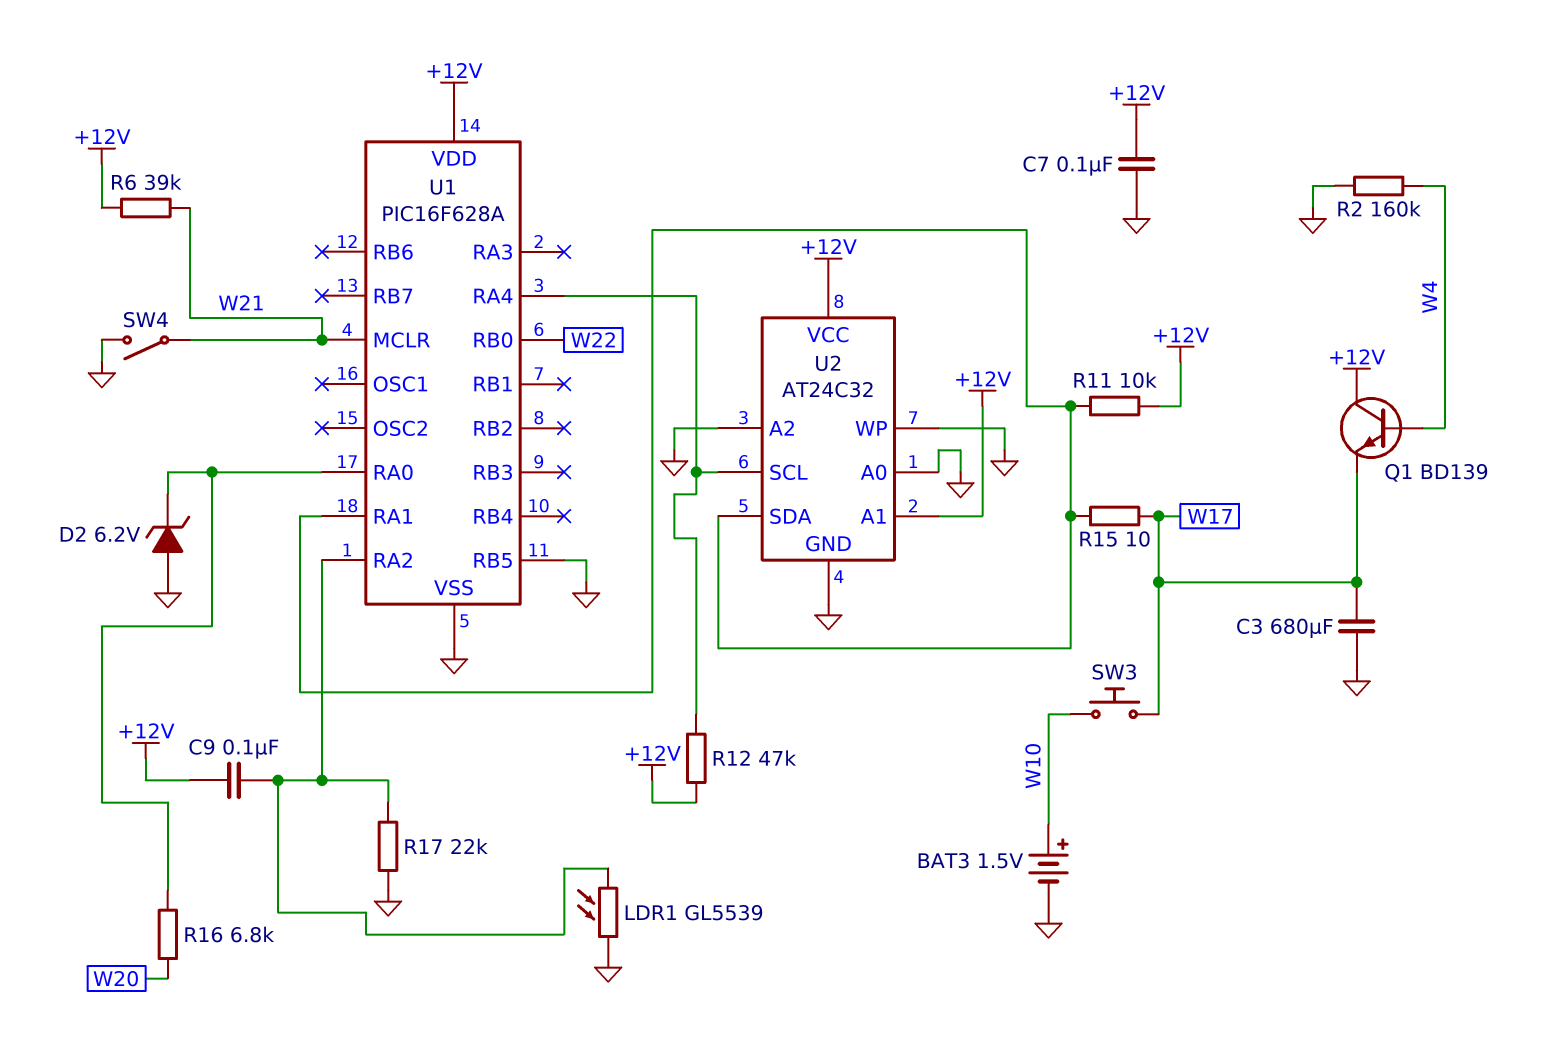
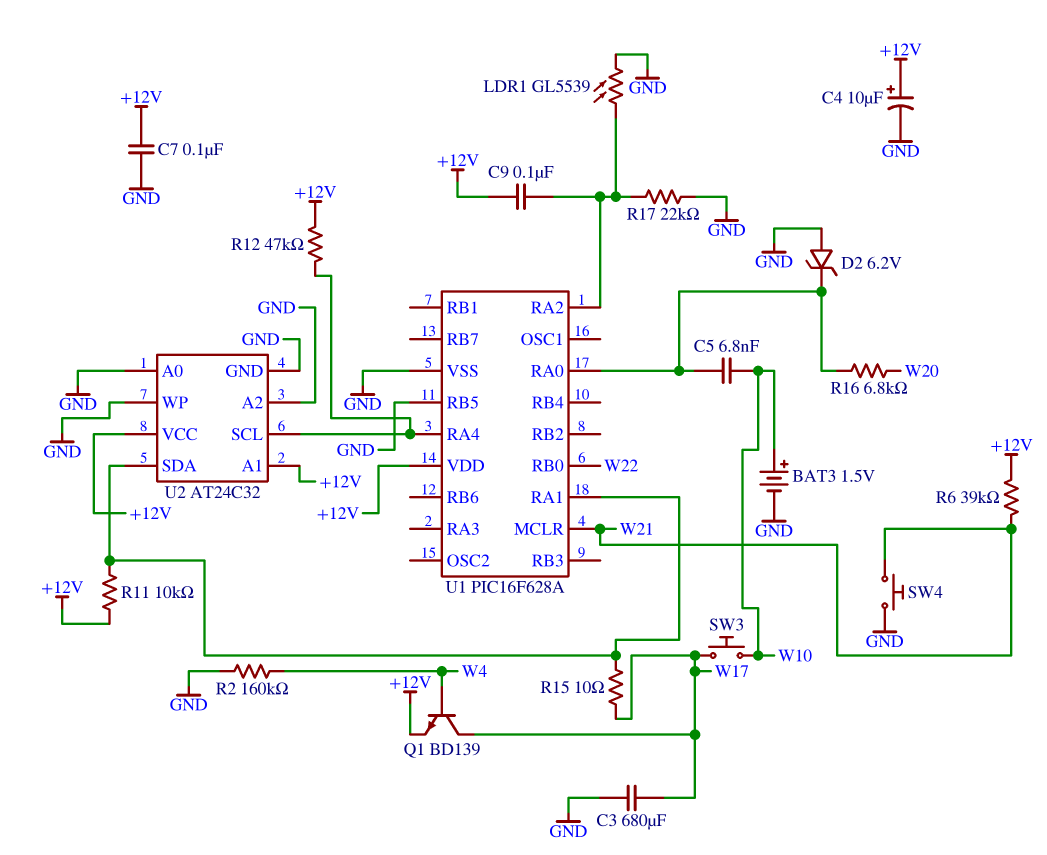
C4: none -> 10uF (plus +12V, minus GND)
C5: none -> 6.8nF (U1/RA0, W10)
Q1: NPN BD139 (B W4, C +12V, E W17) -> NPN BD139 (B W4, C W17, E +12V)
SW4: switch (GND, W21) -> button (GND, W21)

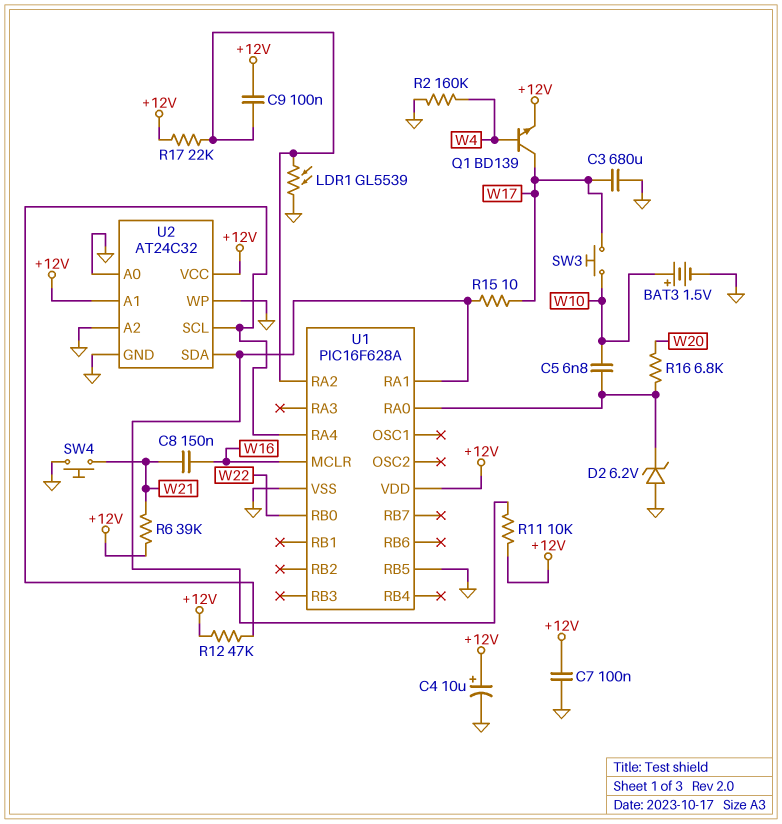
C8: none -> 150nF (W16, W21)
R17: 22k (GND, U1/RA2) -> 22k (+12V, U1/RA2)
U1 pin MCLR: W21 -> W16

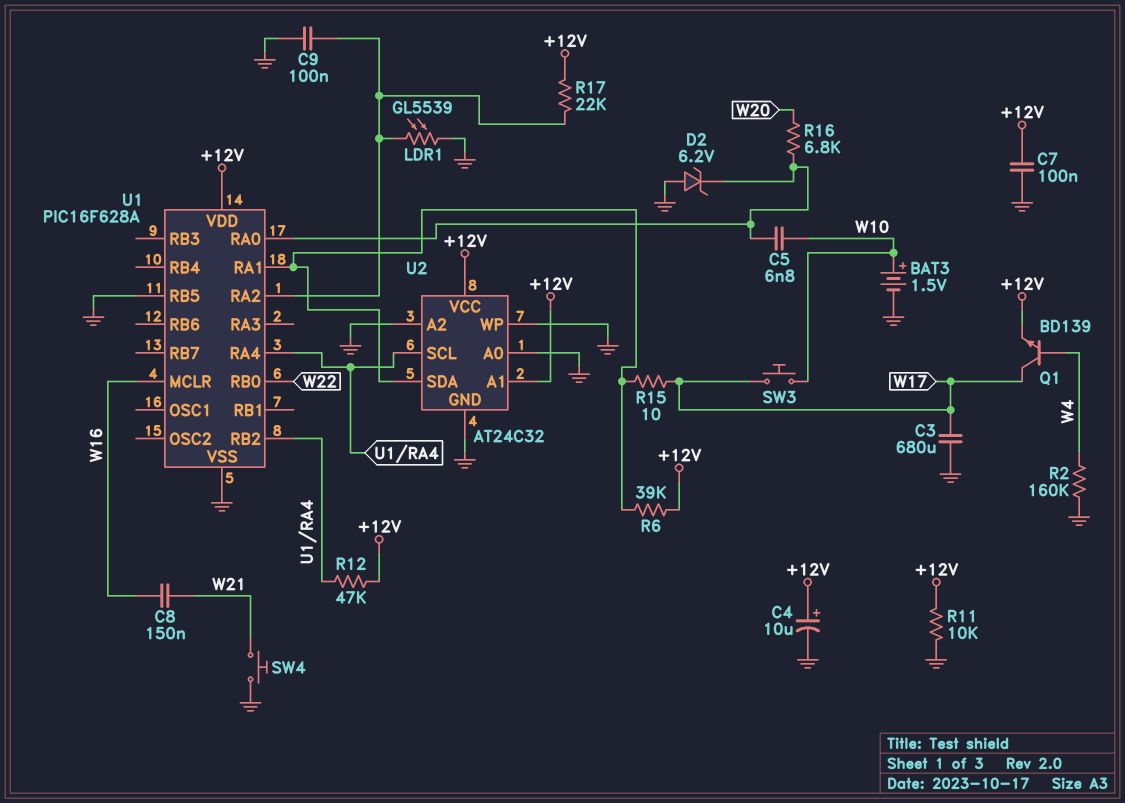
C9: 100nF (+12V, U1/RA2) -> 100nF (GND, U1/RA2)
R6: 39k (+12V, W21) -> 39k (+12V, U1/RA1)
R11: 10k (+12V, U1/RA1) -> 10k (+12V, GND)
U1 pin RB2: none -> U1/RA4

